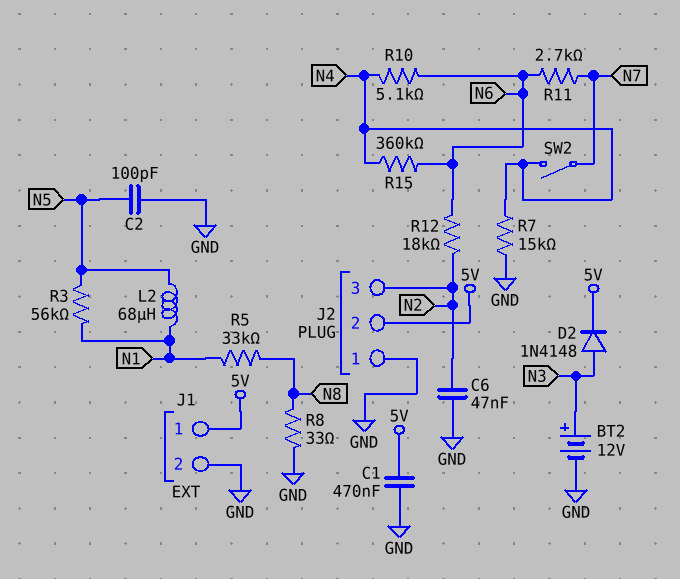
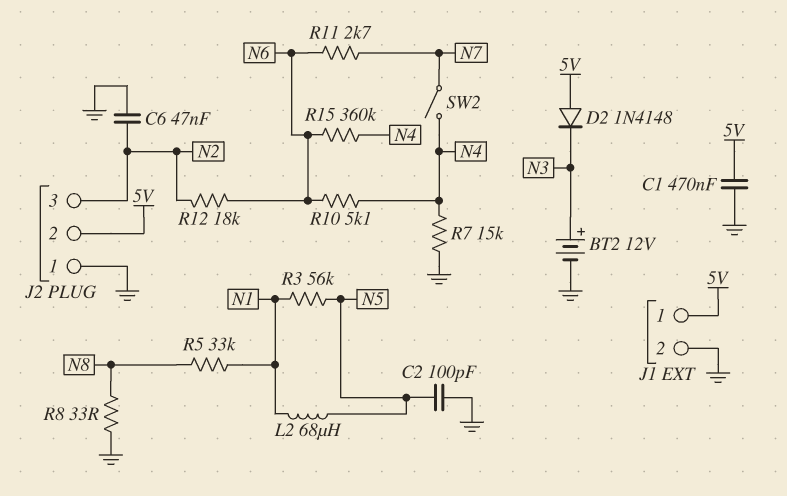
D2: diode 1N4148 (A N3, K 5V) -> diode 1N4148 (A 5V, K N3)

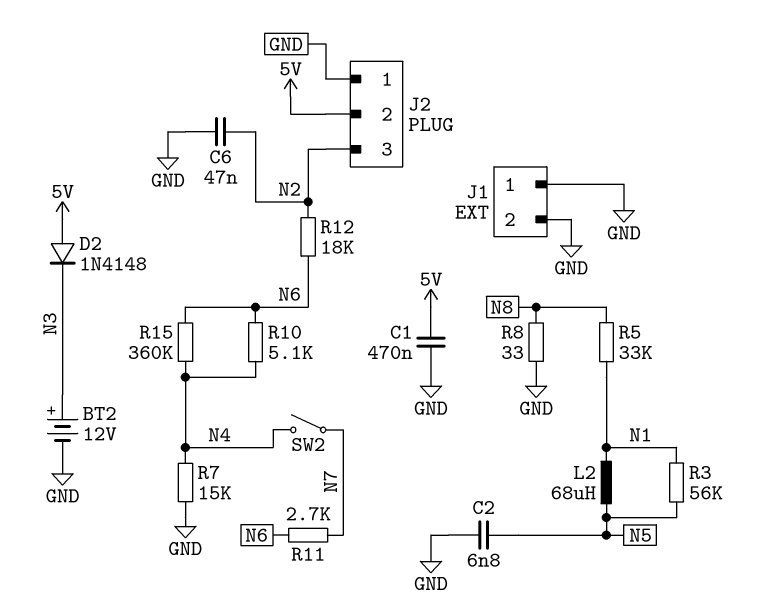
C2: 100pF (GND, N5) -> 6.8nF (GND, N5)
J1 pin 1: 5V -> GND

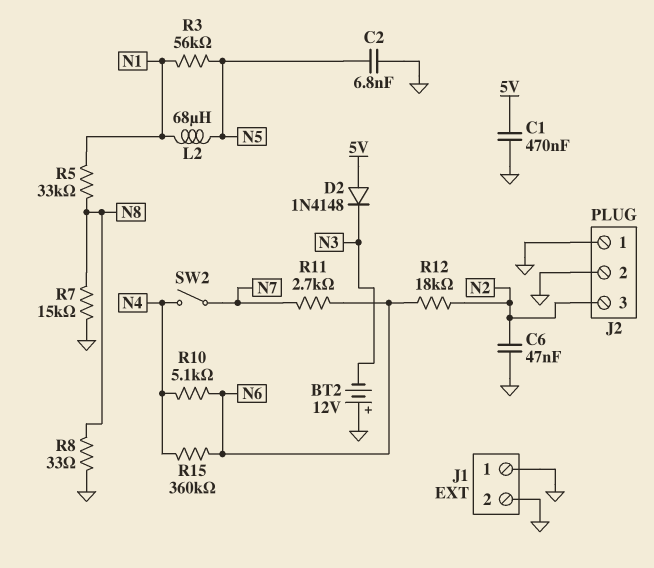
BT2: 12V (plus N3, minus GND) -> 12V (plus GND, minus N3)
J2 pin 2: 5V -> GND
R7: 15k (GND, N4) -> 15k (GND, N8)

